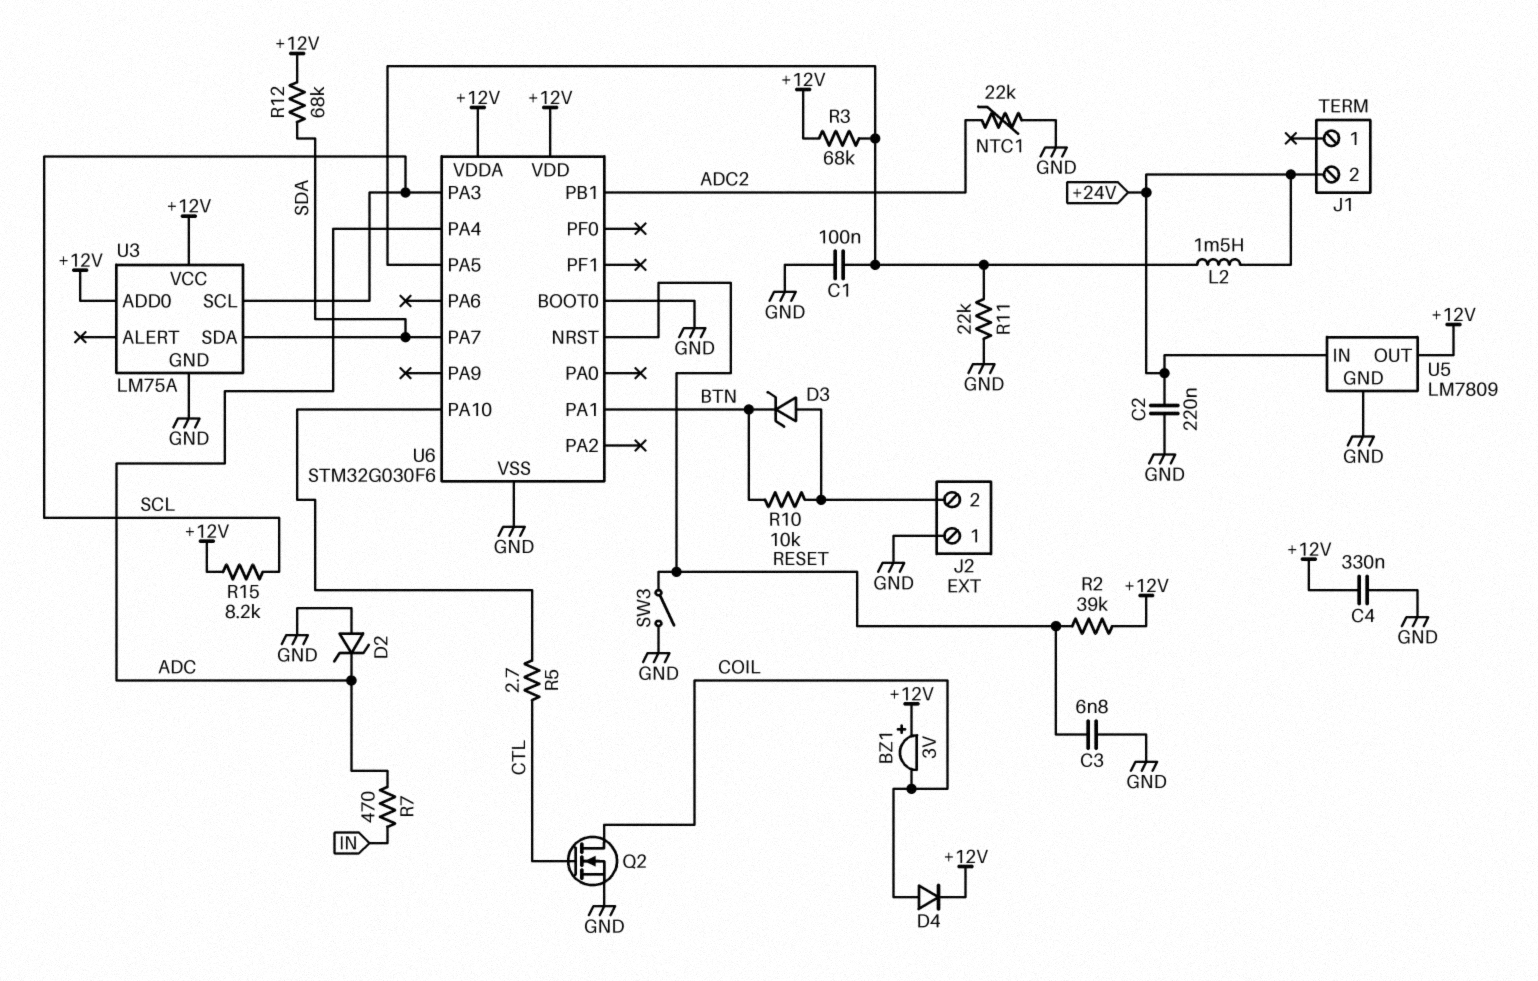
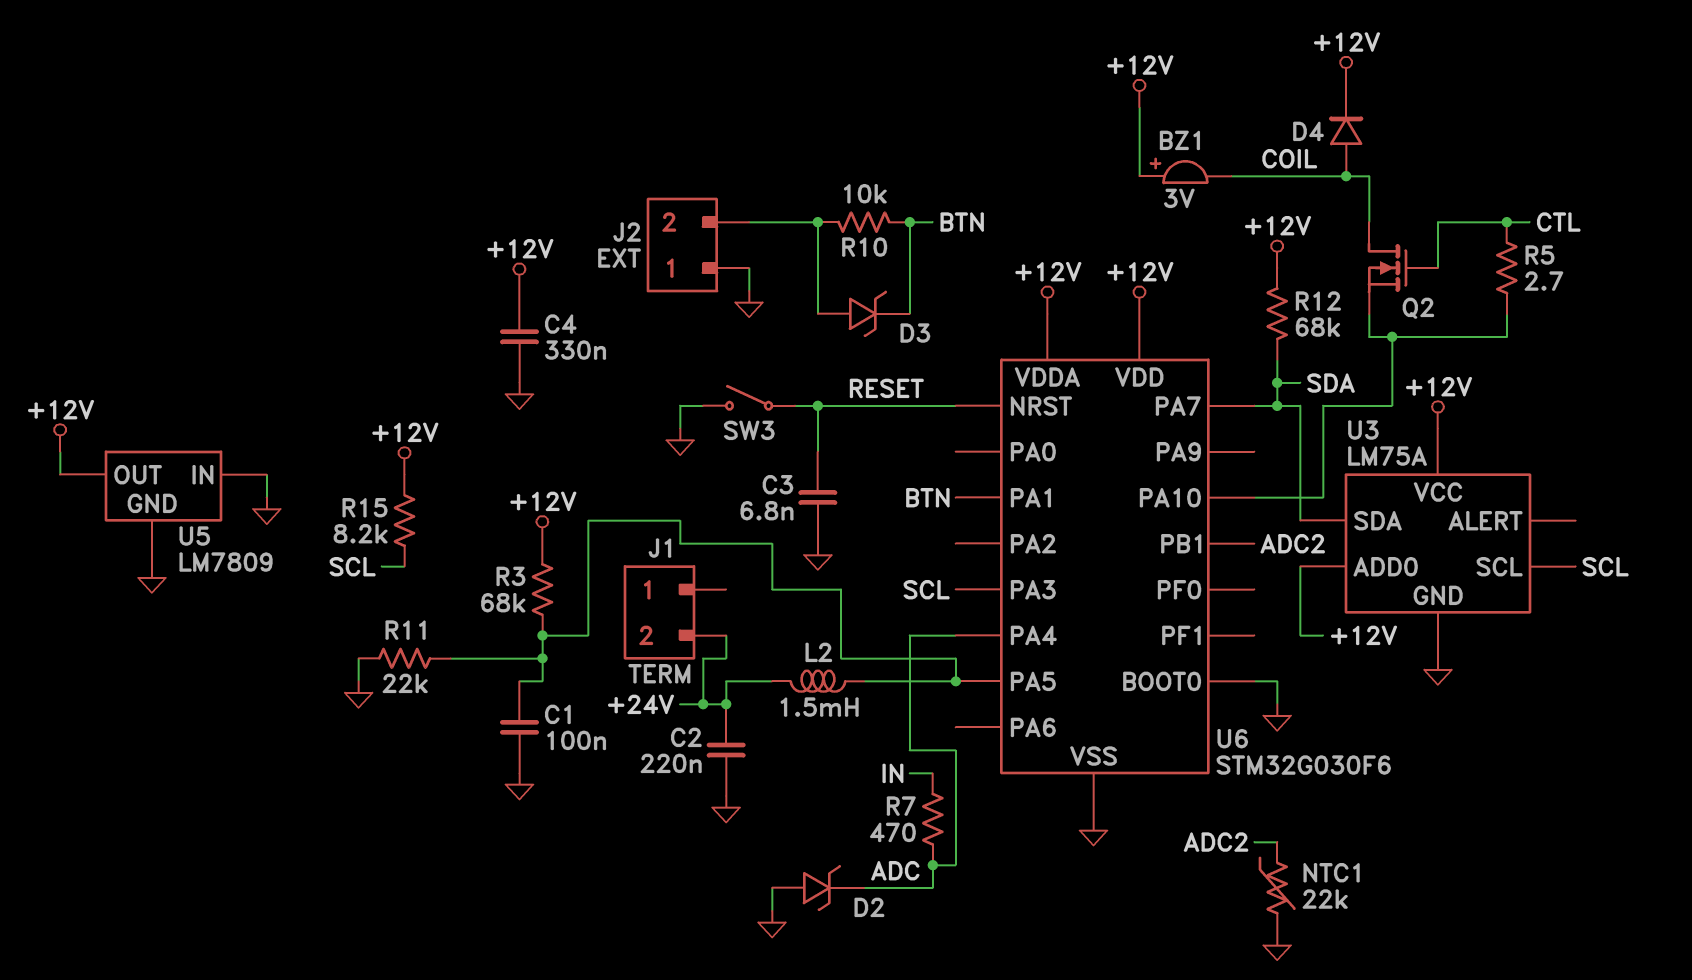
Q2: NMOS (G CTL, D COIL, S GND) -> NMOS (G CTL, D COIL, S U6/PA10)
R2: 39k (+12V, RESET) -> none
U5 pin IN: +24V -> GND

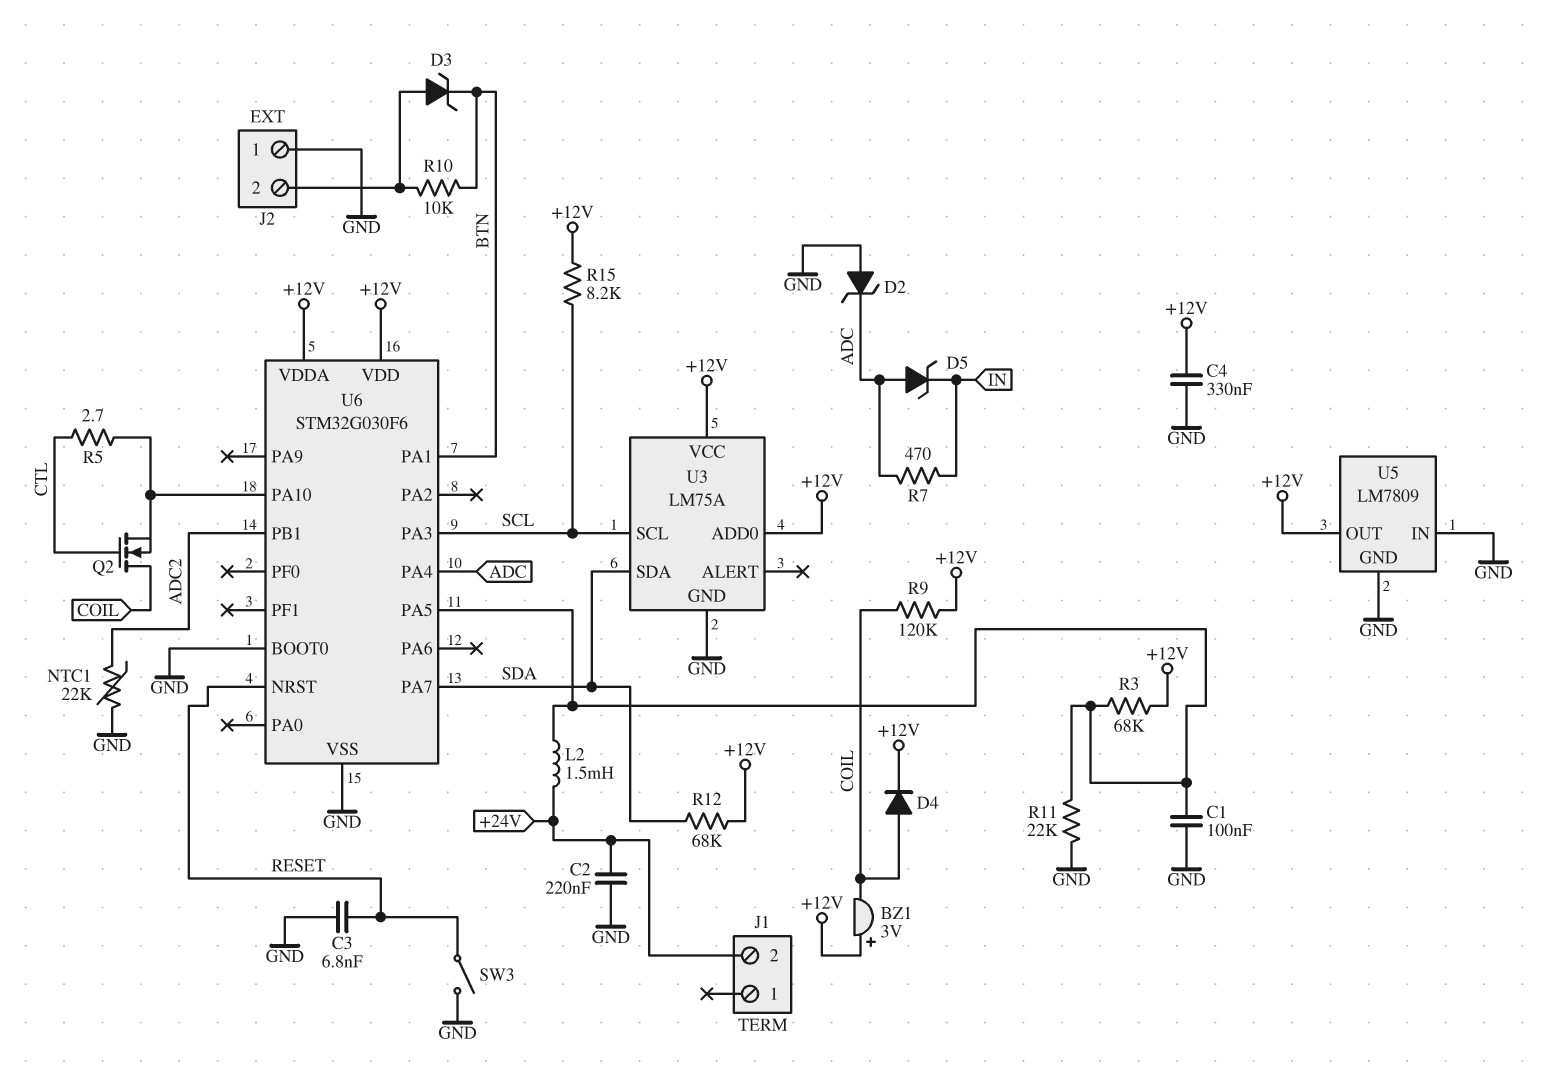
D5: none -> zener (A ADC, K IN)
R9: none -> 120k (+12V, COIL)

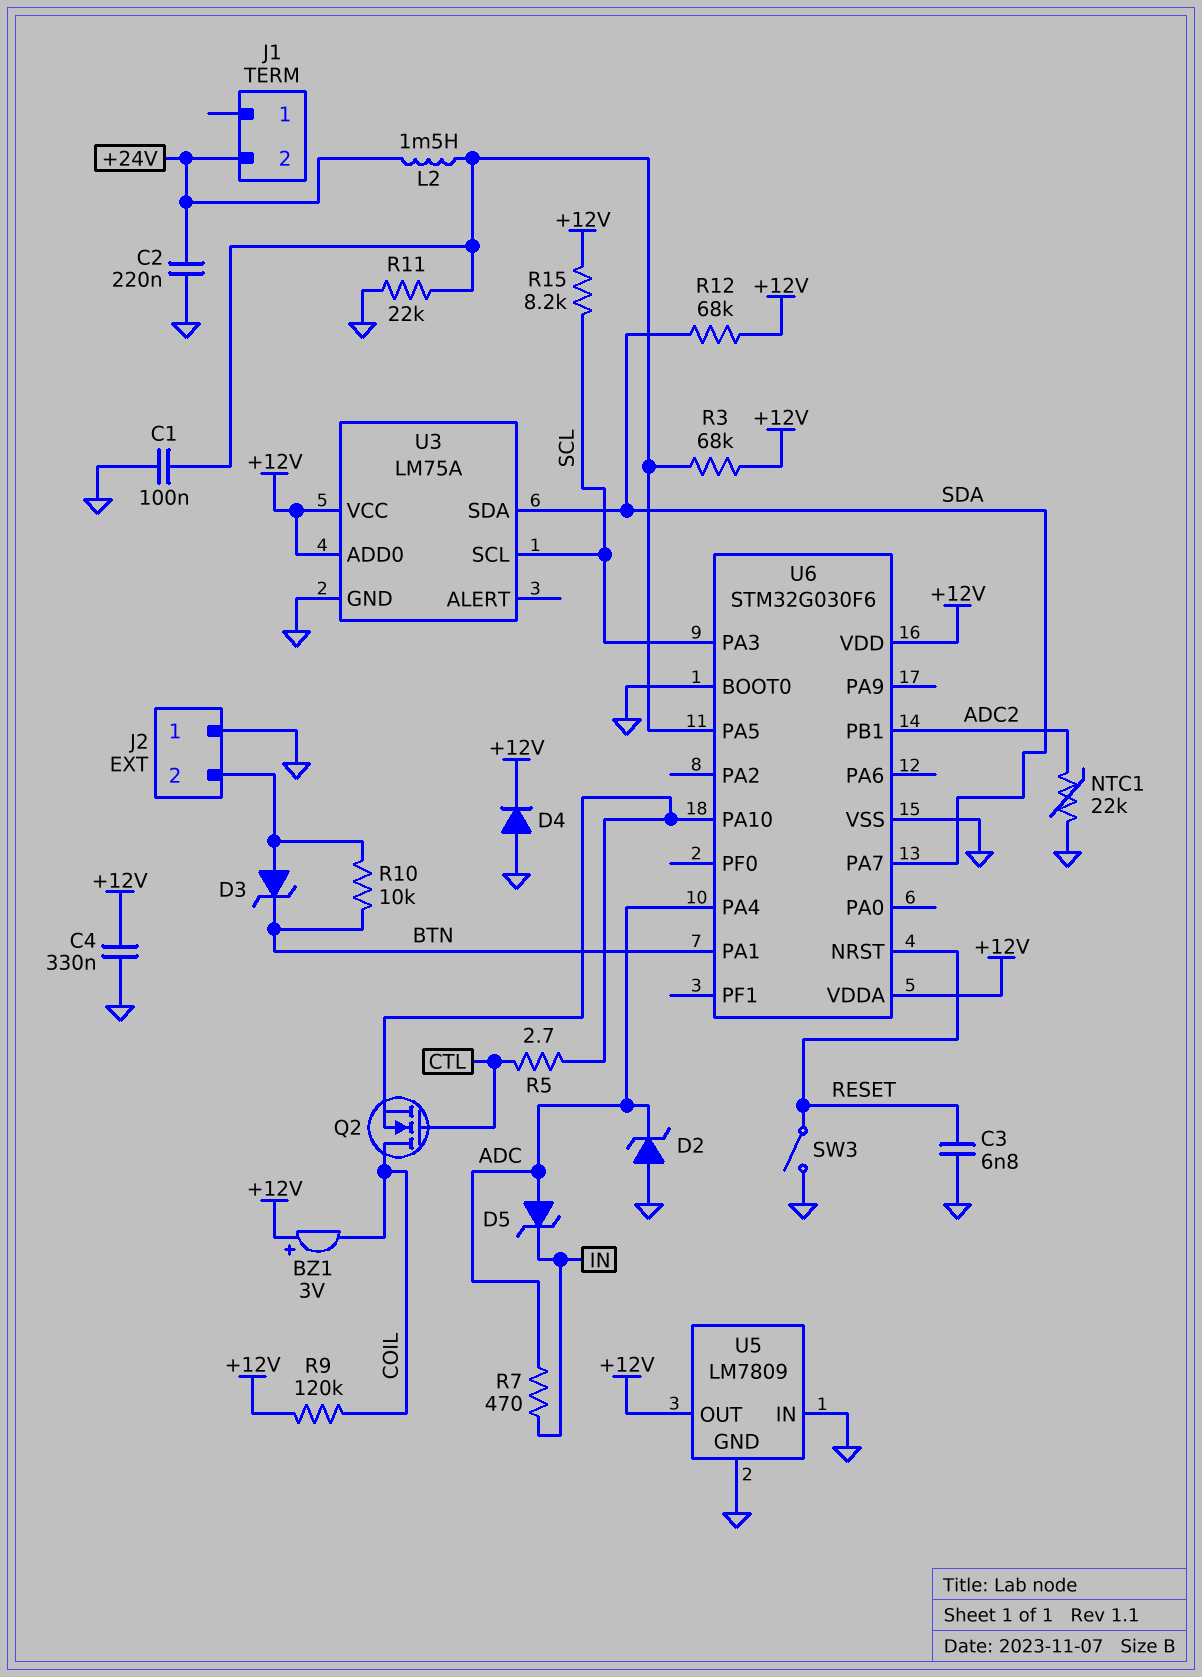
D4: diode (A COIL, K +12V) -> diode (A GND, K +12V)

